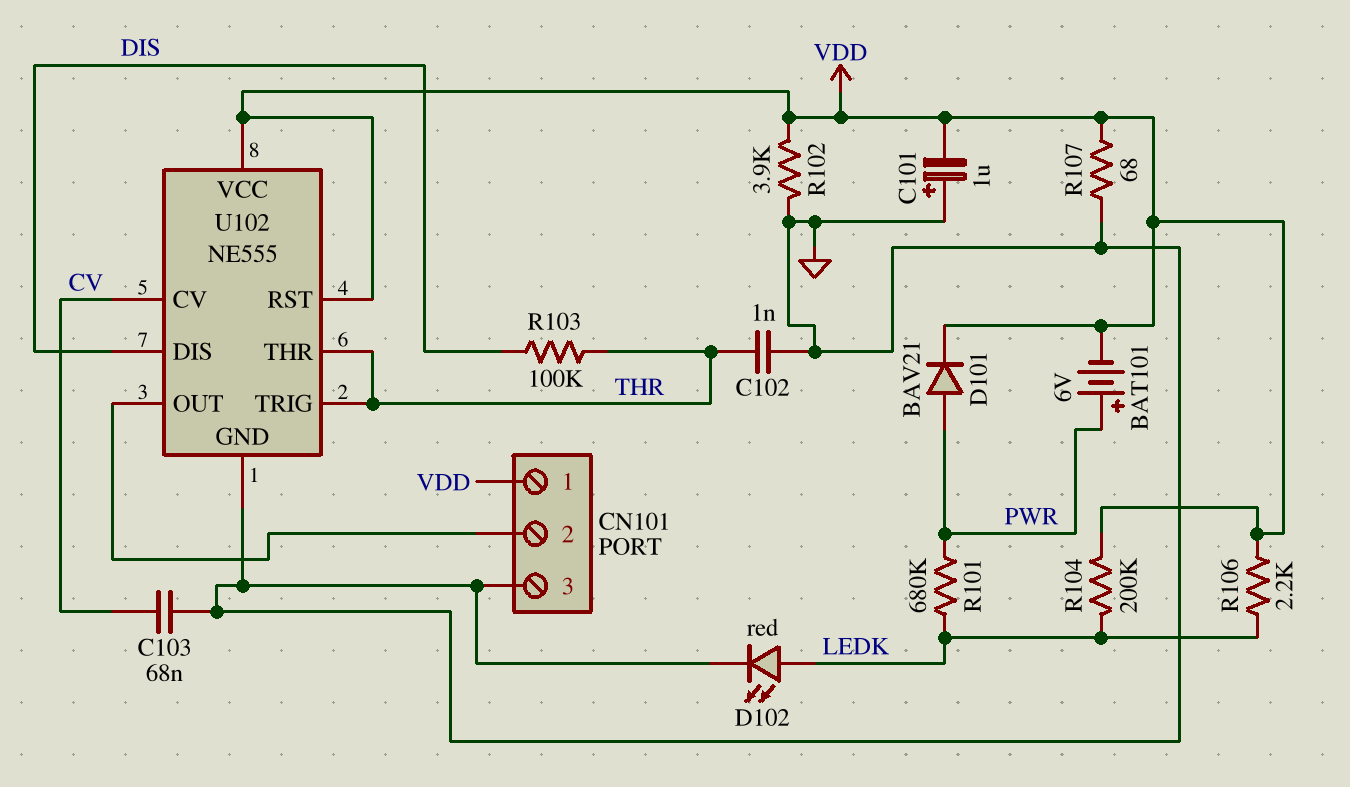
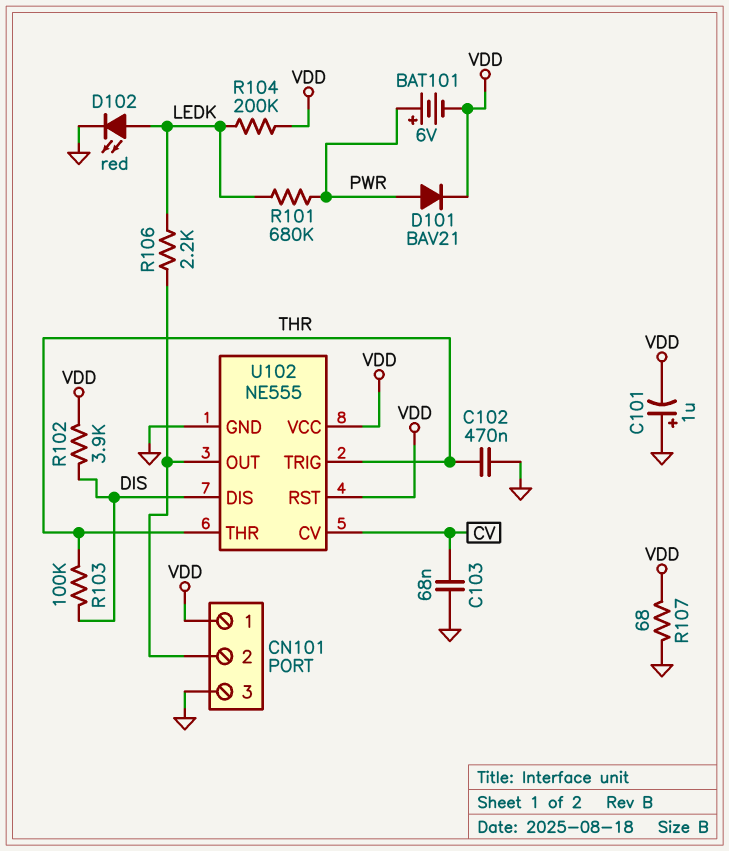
C102: 1nF (GND, THR) -> 470nF (GND, THR)
R102: 3.9k (GND, VDD) -> 3.9k (DIS, VDD)
R106: 2.2k (LEDK, VDD) -> 2.2k (CN101/2, LEDK)

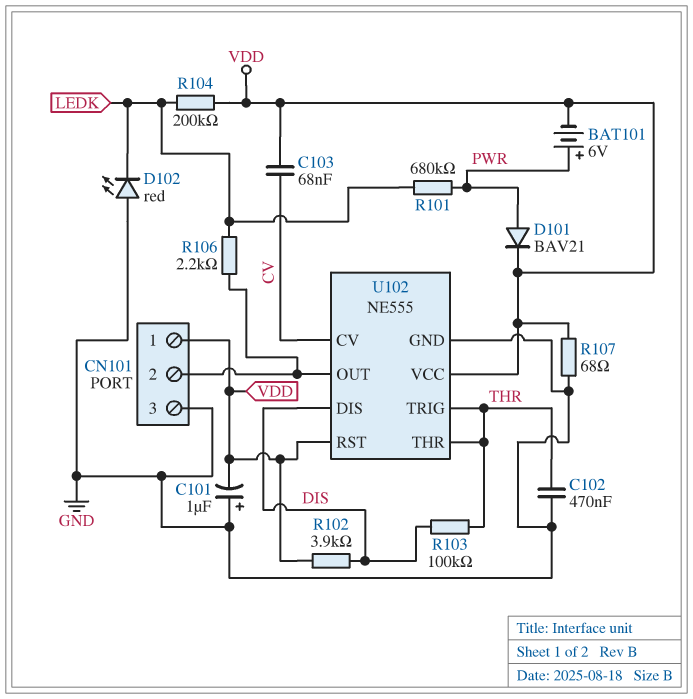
C103: 68nF (CV, GND) -> 68nF (CV, VDD)
D102: LED red (A LEDK, K GND) -> LED red (A GND, K LEDK)

